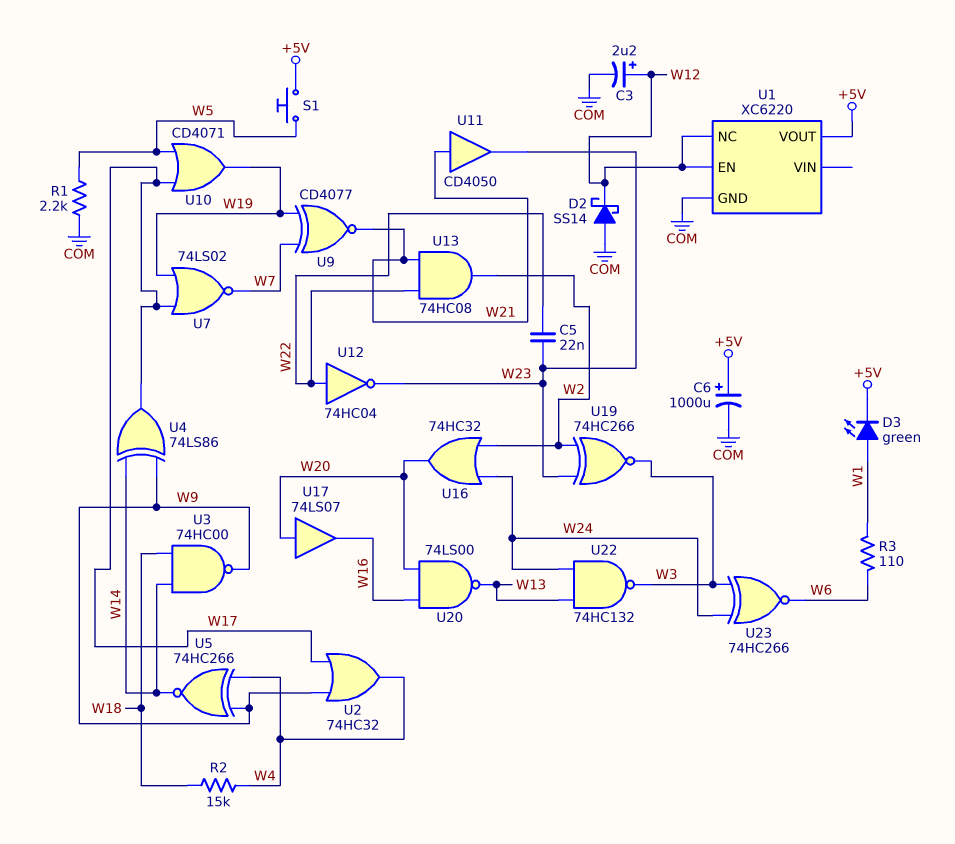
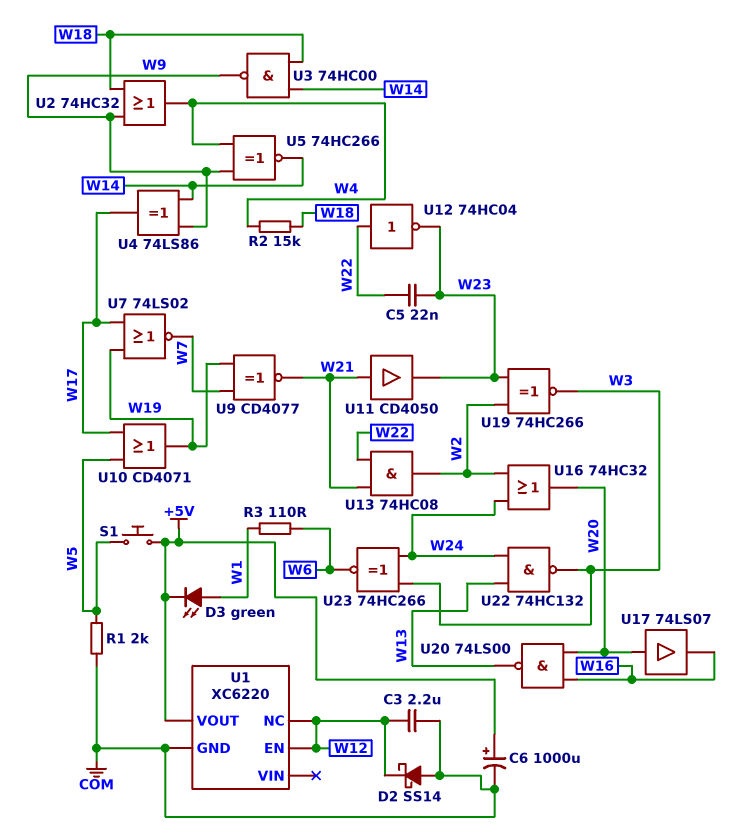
C3: 2.2uF (plus W12, minus COM) -> 2.2uF (COM, W12)
R1: 2.2k (COM, W5) -> 2k (COM, W5)
U2: OR 74HC32 (in W9, in W17, out W4) -> OR 74HC32 (in W9, in W18, out W4)

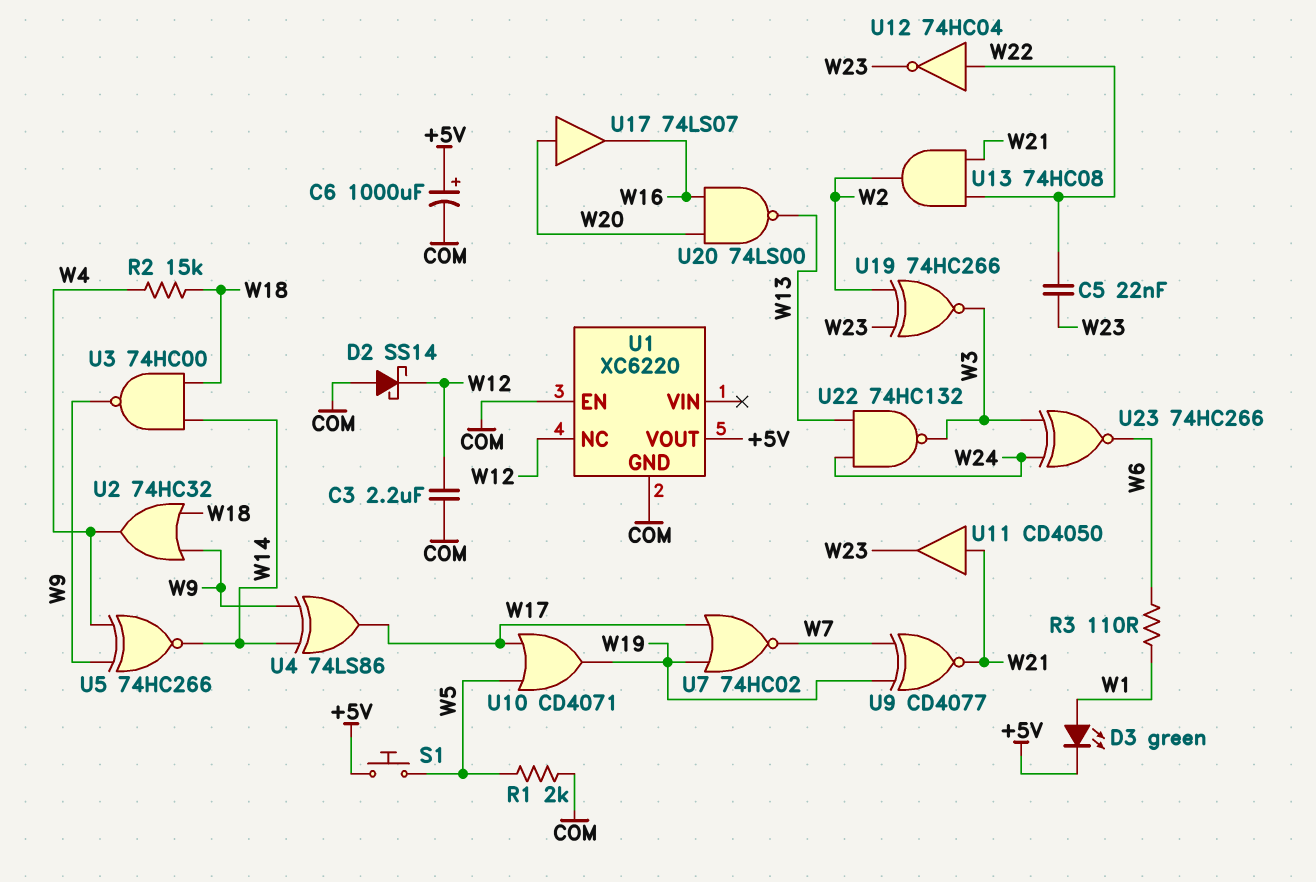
U1 pin EN: W12 -> COM
U7: NOR 74LS02 (in W17, in W19, out W7) -> NOR 74HC02 (in W17, in W19, out W7)
U16: OR 74HC32 (in W2, in W24, out W20) -> none

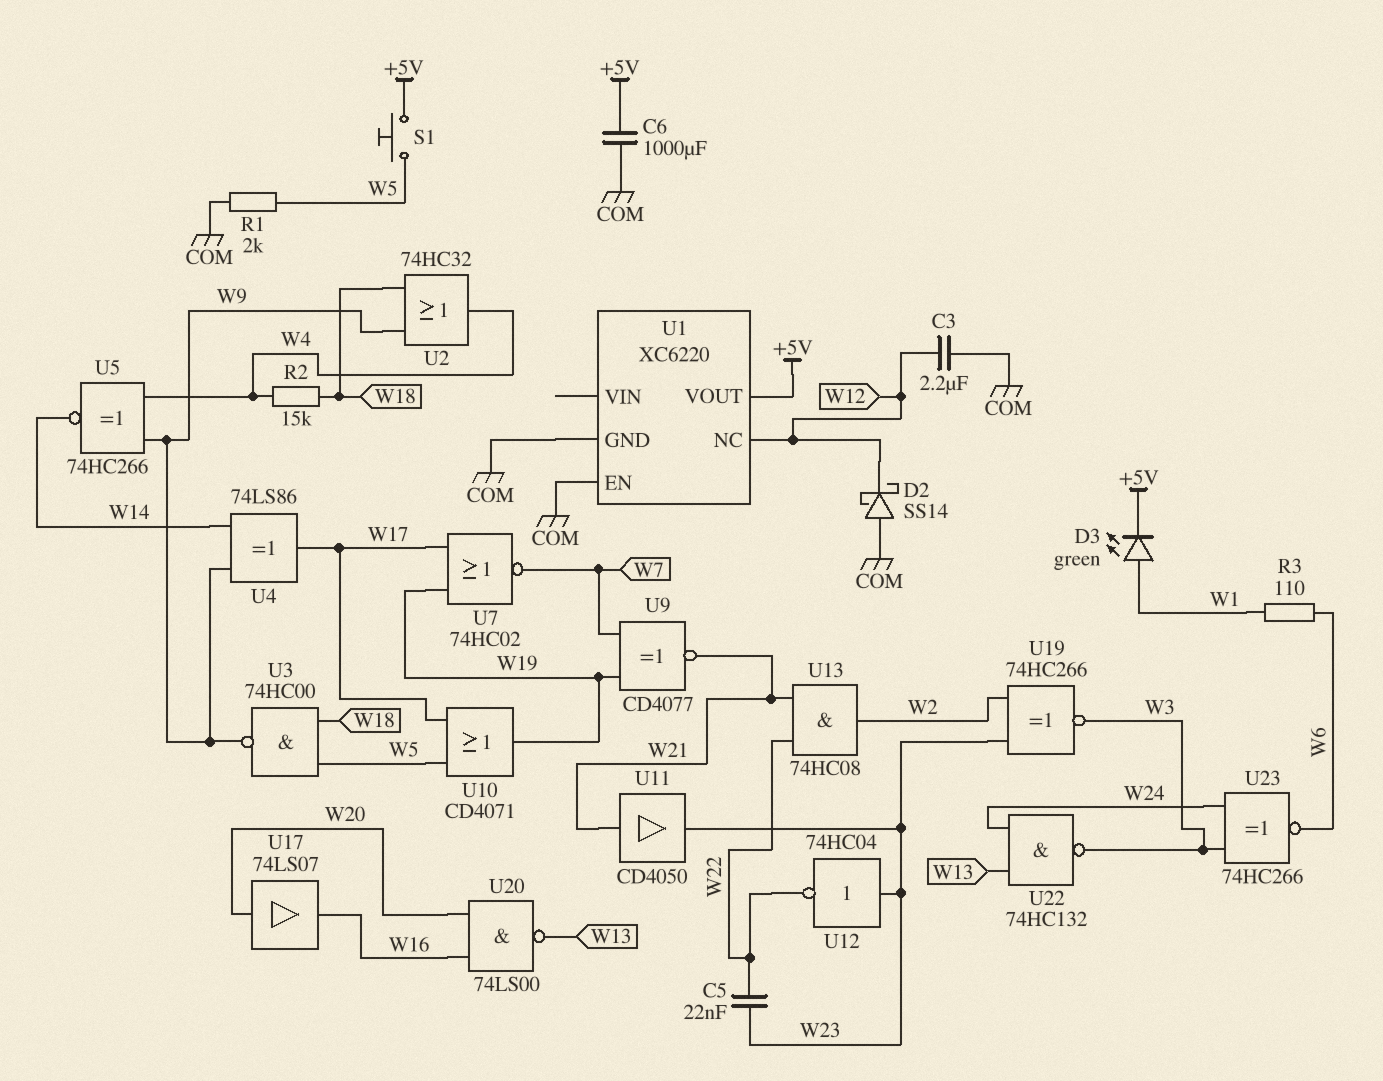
C6: 1000uF (plus +5V, minus COM) -> 1000uF (+5V, COM)
U3: NAND 74HC00 (in W14, in W18, out W9) -> NAND 74HC00 (in W5, in W18, out W9)
U12: NOT 74HC04 (in W22, out W23) -> NOT 74HC04 (in W23, out W22)

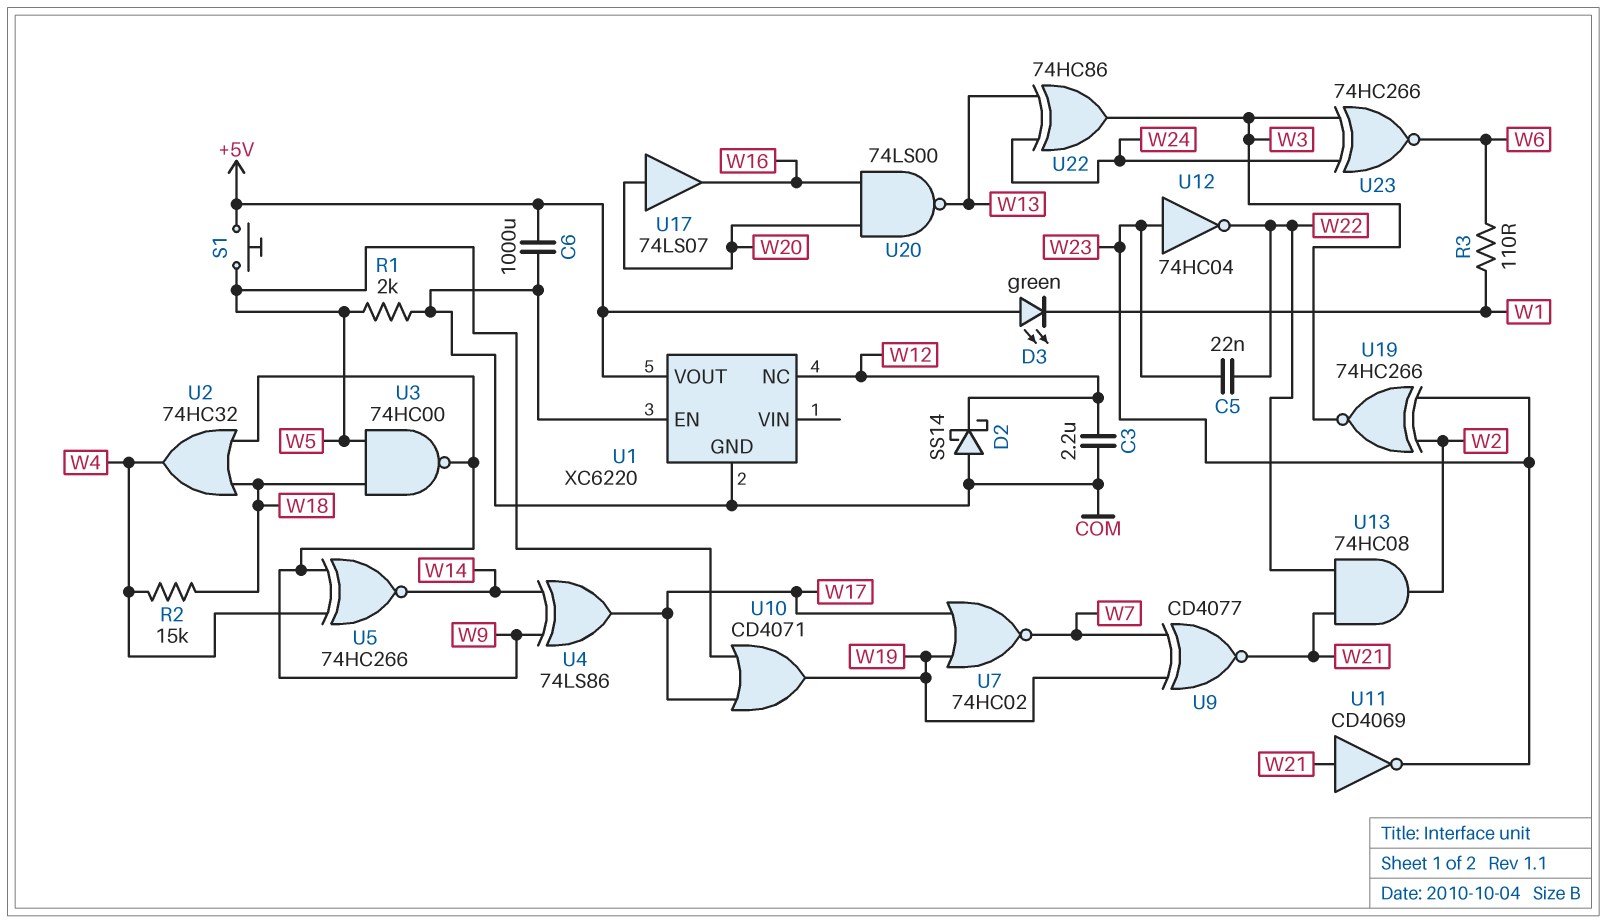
D3: LED green (A W1, K +5V) -> LED green (A +5V, K W1)
U11: buffer CD4050 (in W21, out W23) -> NOT CD4069 (in W21, out W23)
U22: NAND 74HC132 (in W13, in W24, out W3) -> XOR 74HC86 (in W13, in W24, out W3)

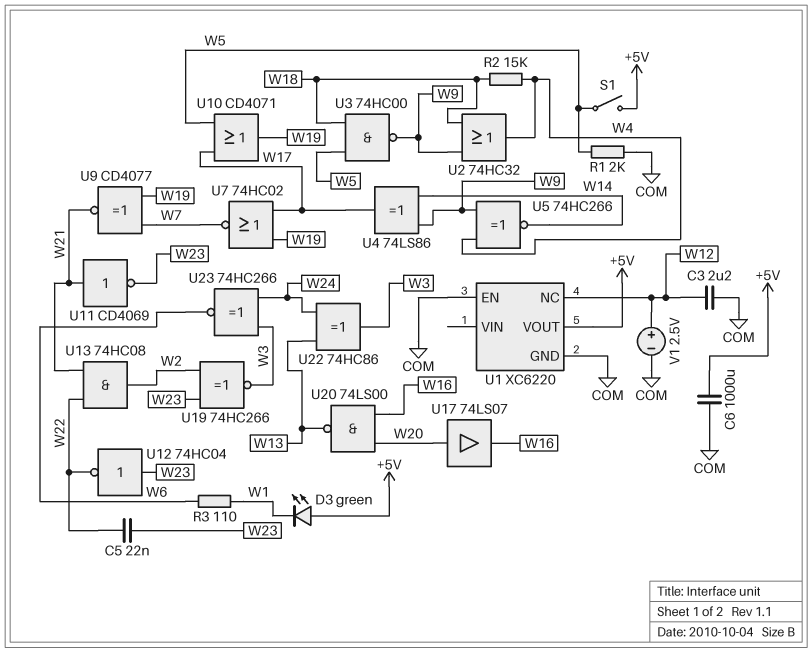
D2: schottky SS14 (A COM, K W12) -> none
S1: button (+5V, W5) -> switch (+5V, W5)
V1: none -> 2.5V (plus W12, minus COM)

